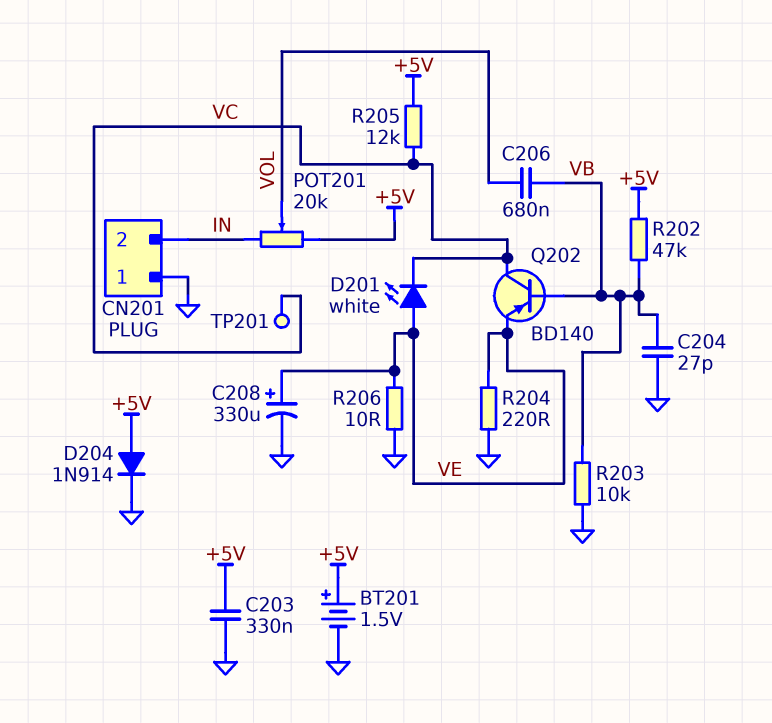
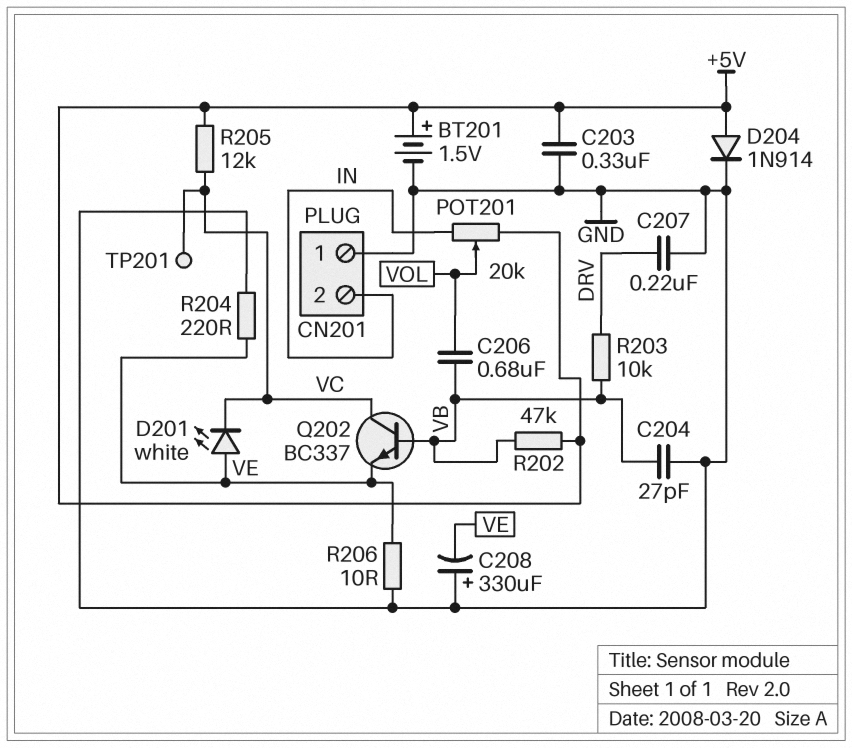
C207: none -> 220nF (DRV, GND)
C208: 330uF (plus VE, minus GND) -> 330uF (plus GND, minus VE)
Q202: PNP BD140 (B VB, C VC, E VE) -> NPN BC337 (B VB, C VC, E VE)
R203: 10k (GND, VB) -> 10k (DRV, VB)

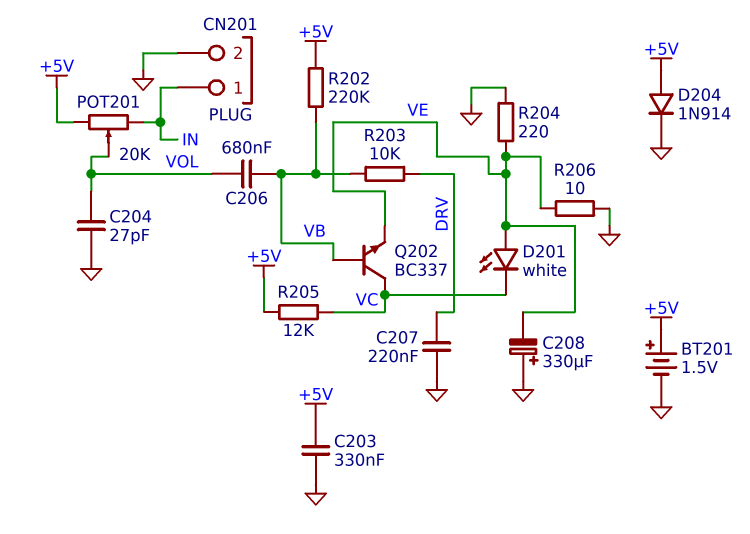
C204: 27pF (GND, VB) -> 27pF (GND, VOL)
CN201 pin 1: GND -> IN
CN201 pin 2: IN -> GND
R202: 47k (+5V, VB) -> 220k (+5V, VB)
TP201: test point (VC) -> none

